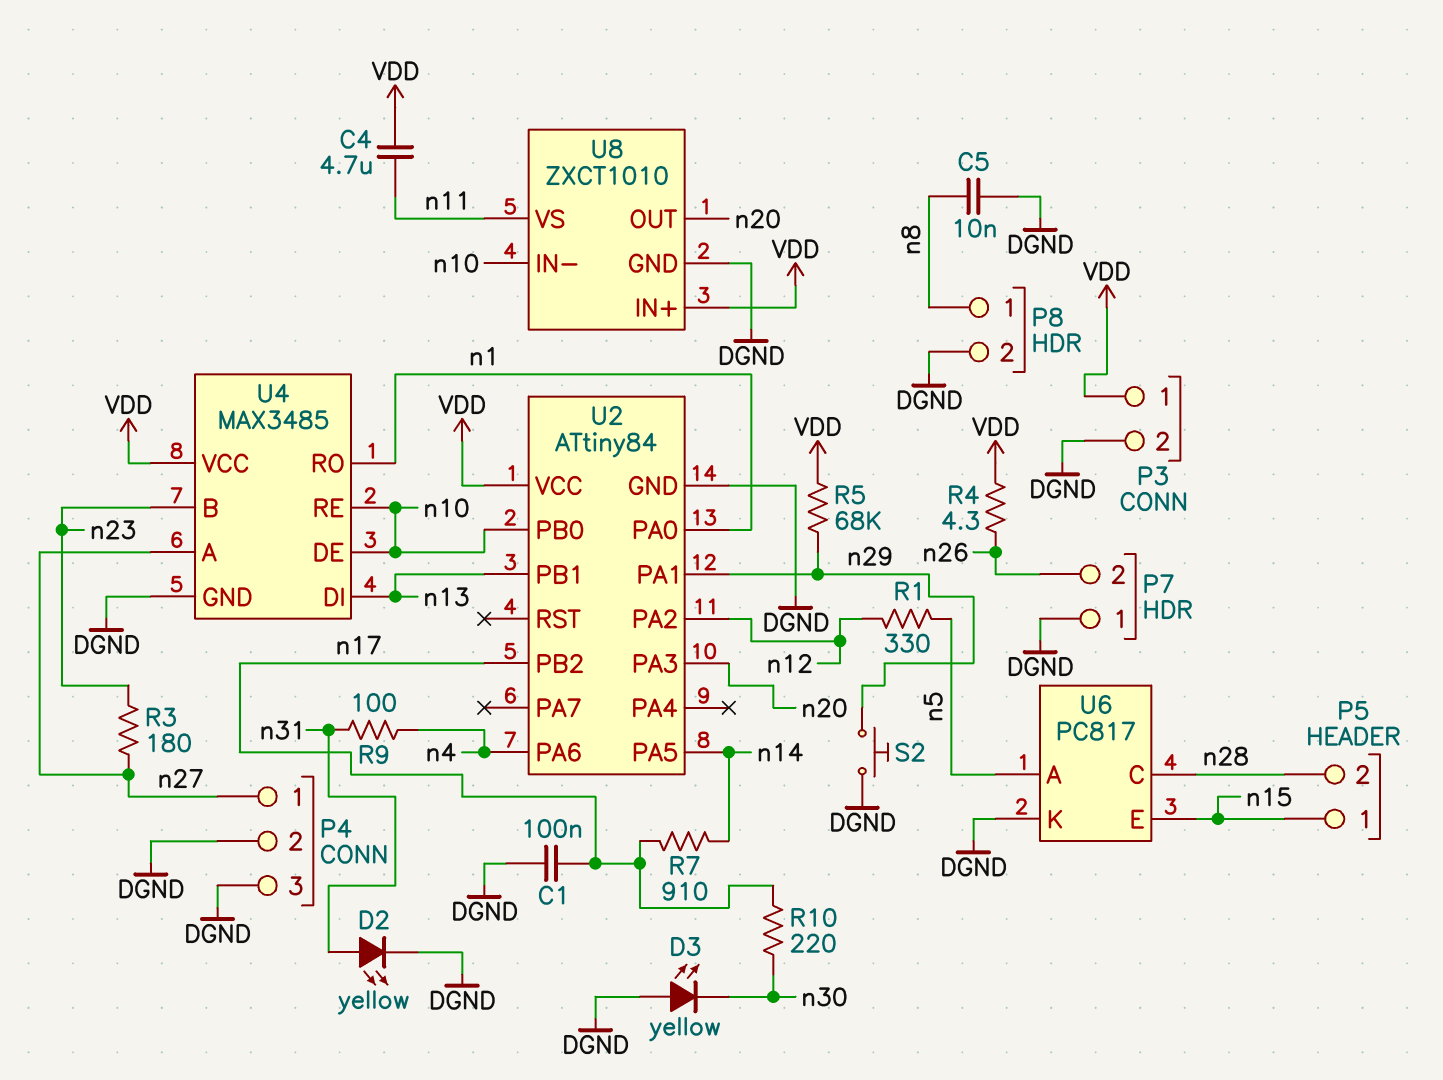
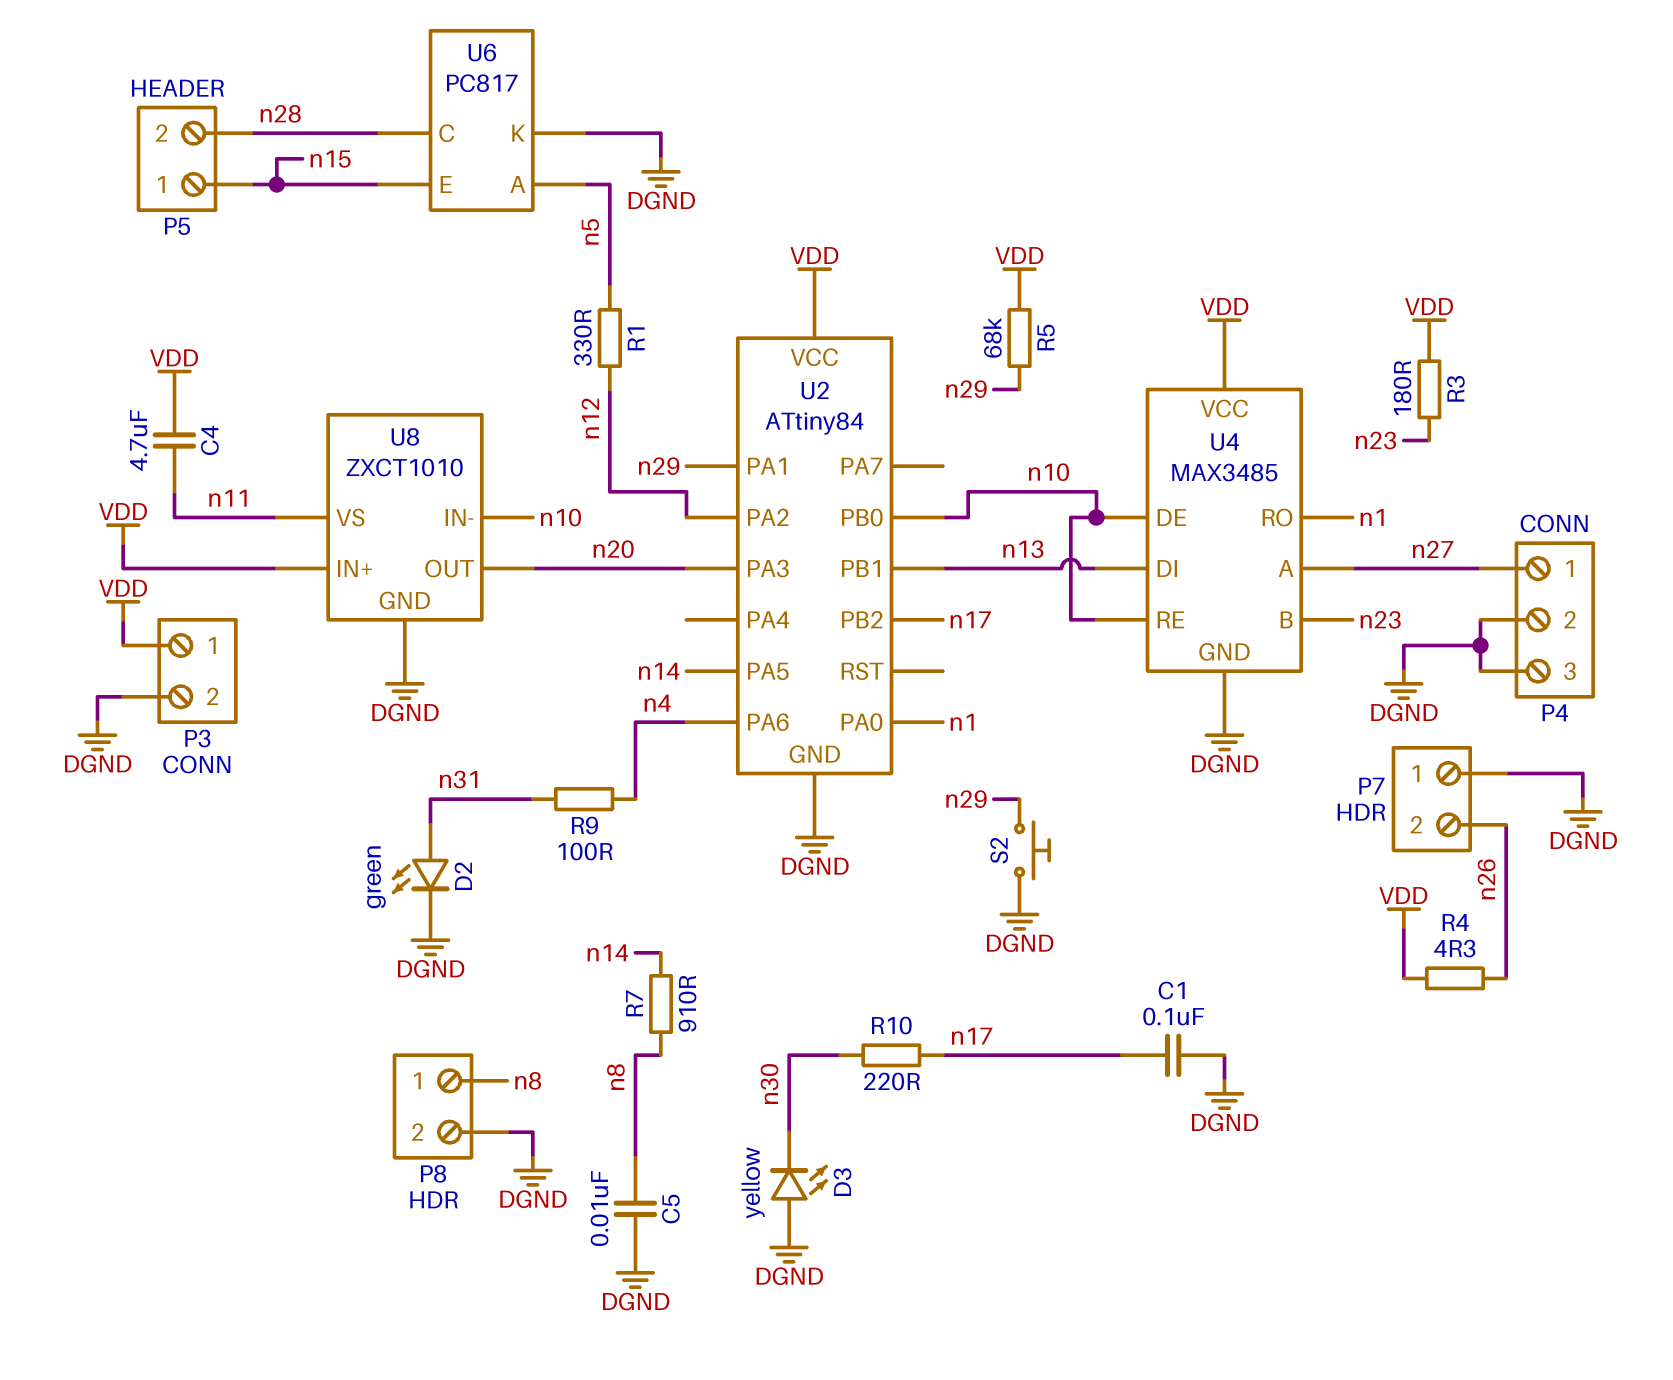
D2: LED yellow (A n31, K DGND) -> LED green (A n31, K DGND)
R3: 180 (n23, n27) -> 180 (VDD, n23)
R7: 910 (n14, n17) -> 910 (n8, n14)

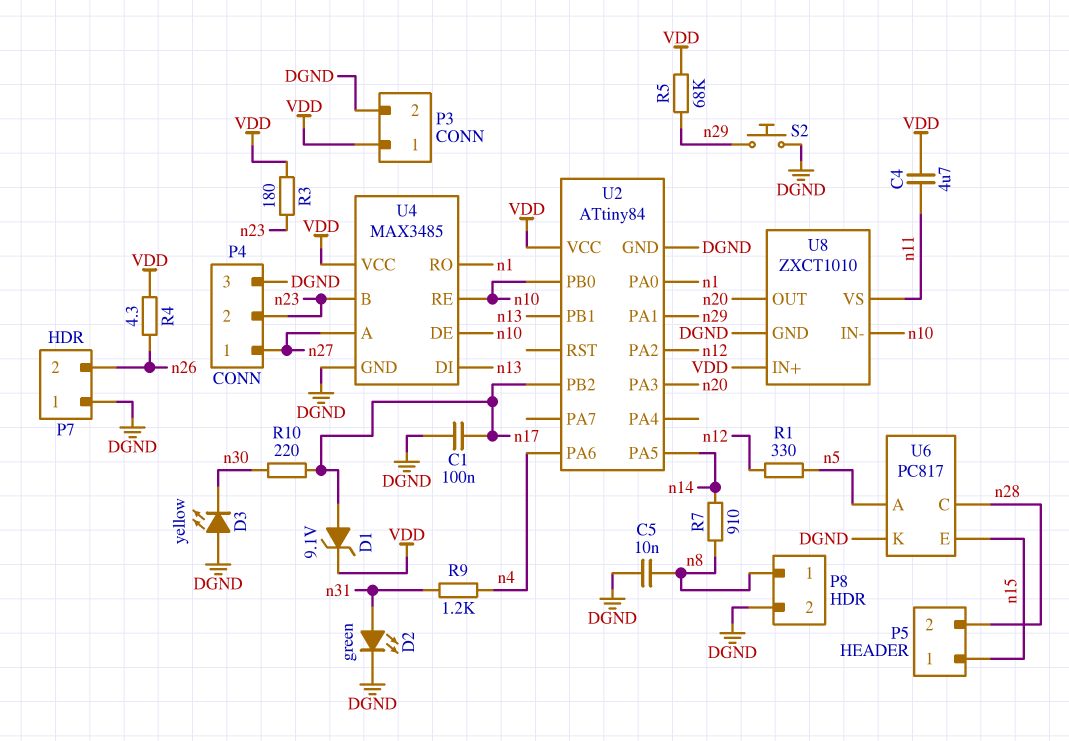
D1: none -> zener 9.1V (A n17, K VDD)
P4 pin 2: DGND -> n23
R9: 100 (n4, n31) -> 1.2k (n4, n31)

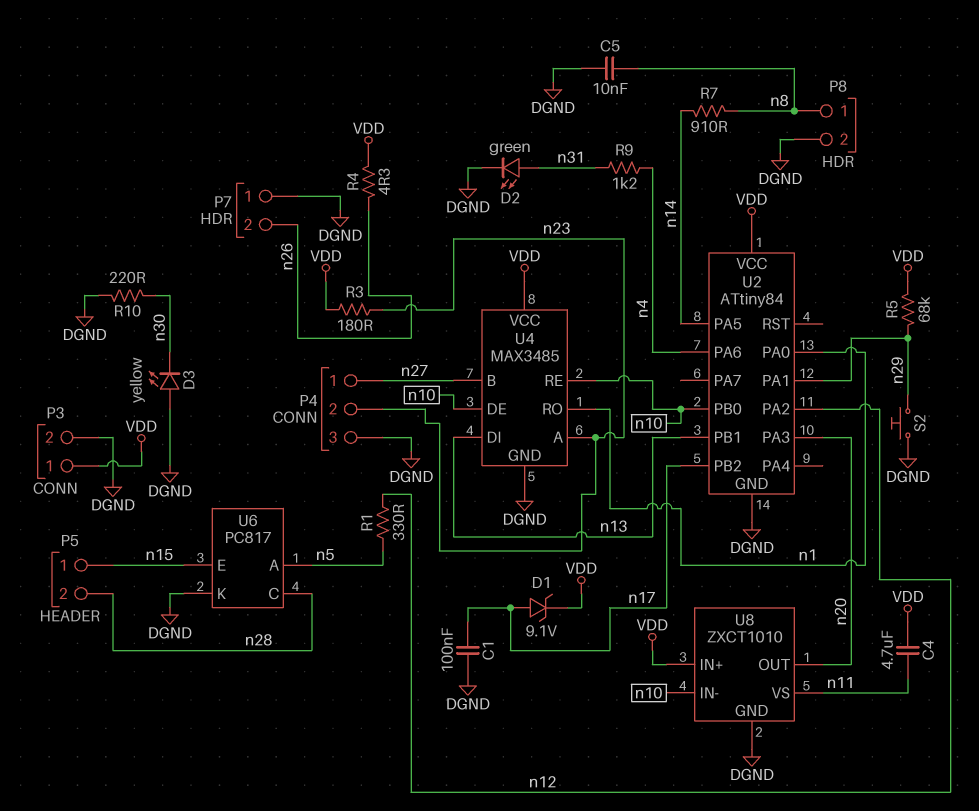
R10: 220 (n17, n30) -> 220 (DGND, n30)
U4 pin A: n27 -> n23
U4 pin B: n23 -> n27

